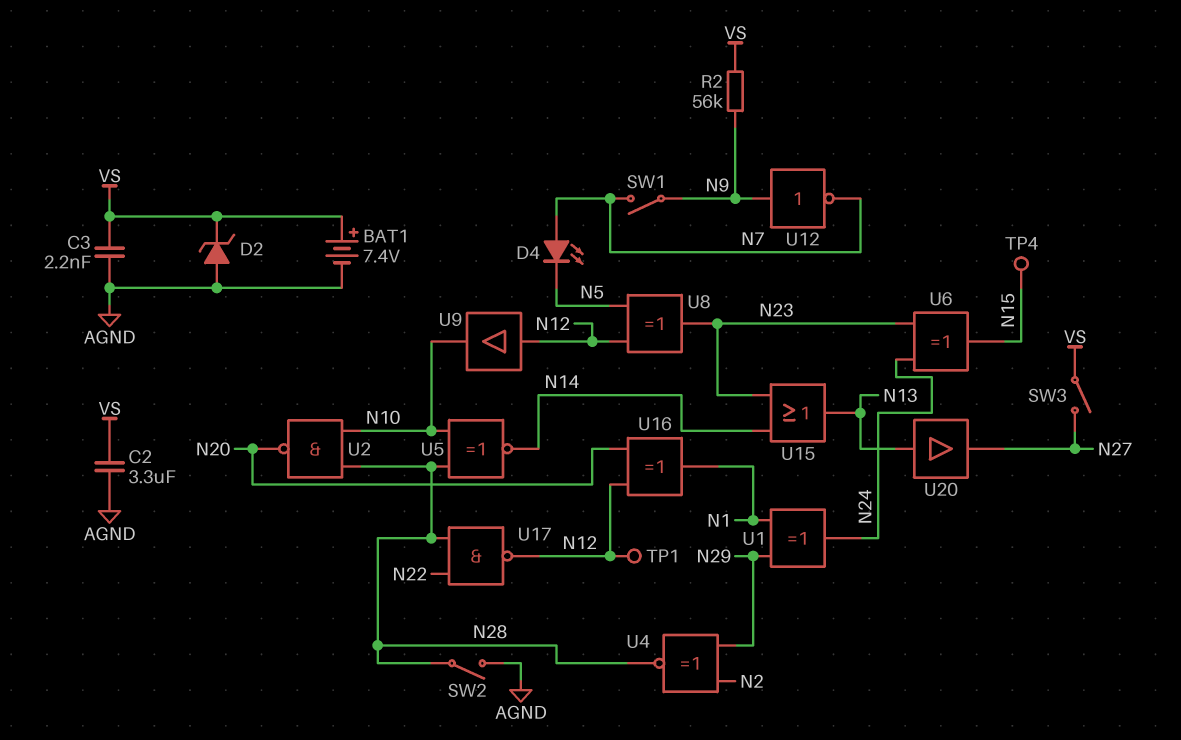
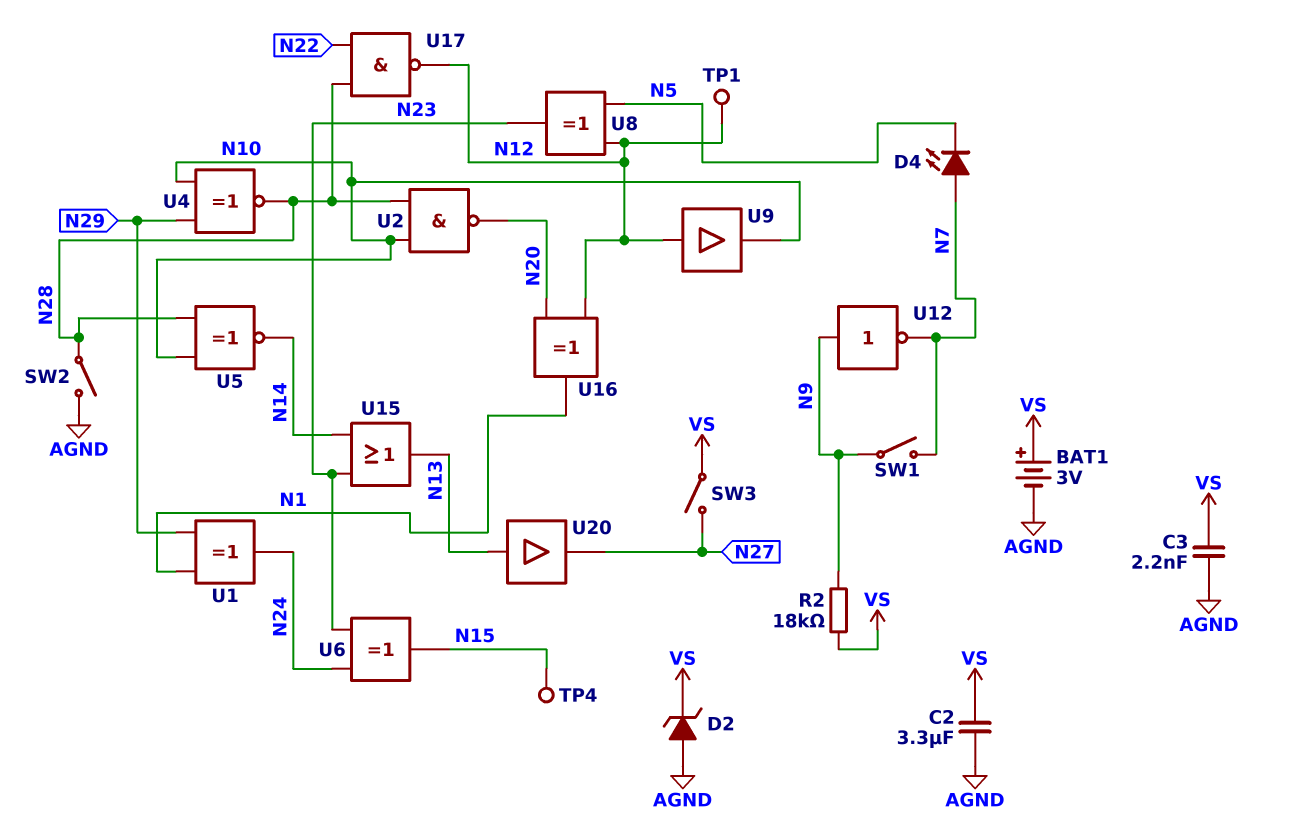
BAT1: 7.4V (plus VS, minus AGND) -> 3V (plus VS, minus AGND)
R2: 56k (N9, VS) -> 18k (N9, VS)
U4: XNOR (in N2, in N29, out N28) -> XNOR (in N10, in N29, out N28)

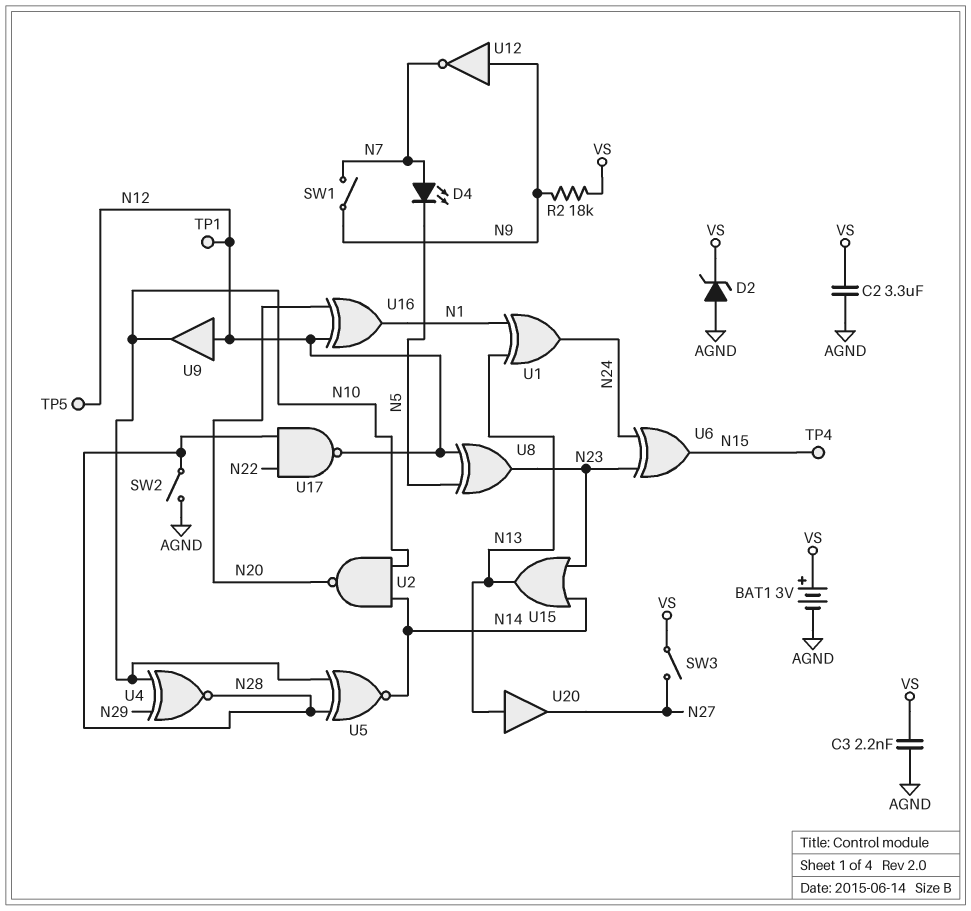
TP5: none -> test point (N12)
U1: XOR (in N1, in N29, out N24) -> XOR (in N1, in N13, out N24)
U2: NAND (in N10, in N28, out N20) -> NAND (in N10, in N14, out N20)

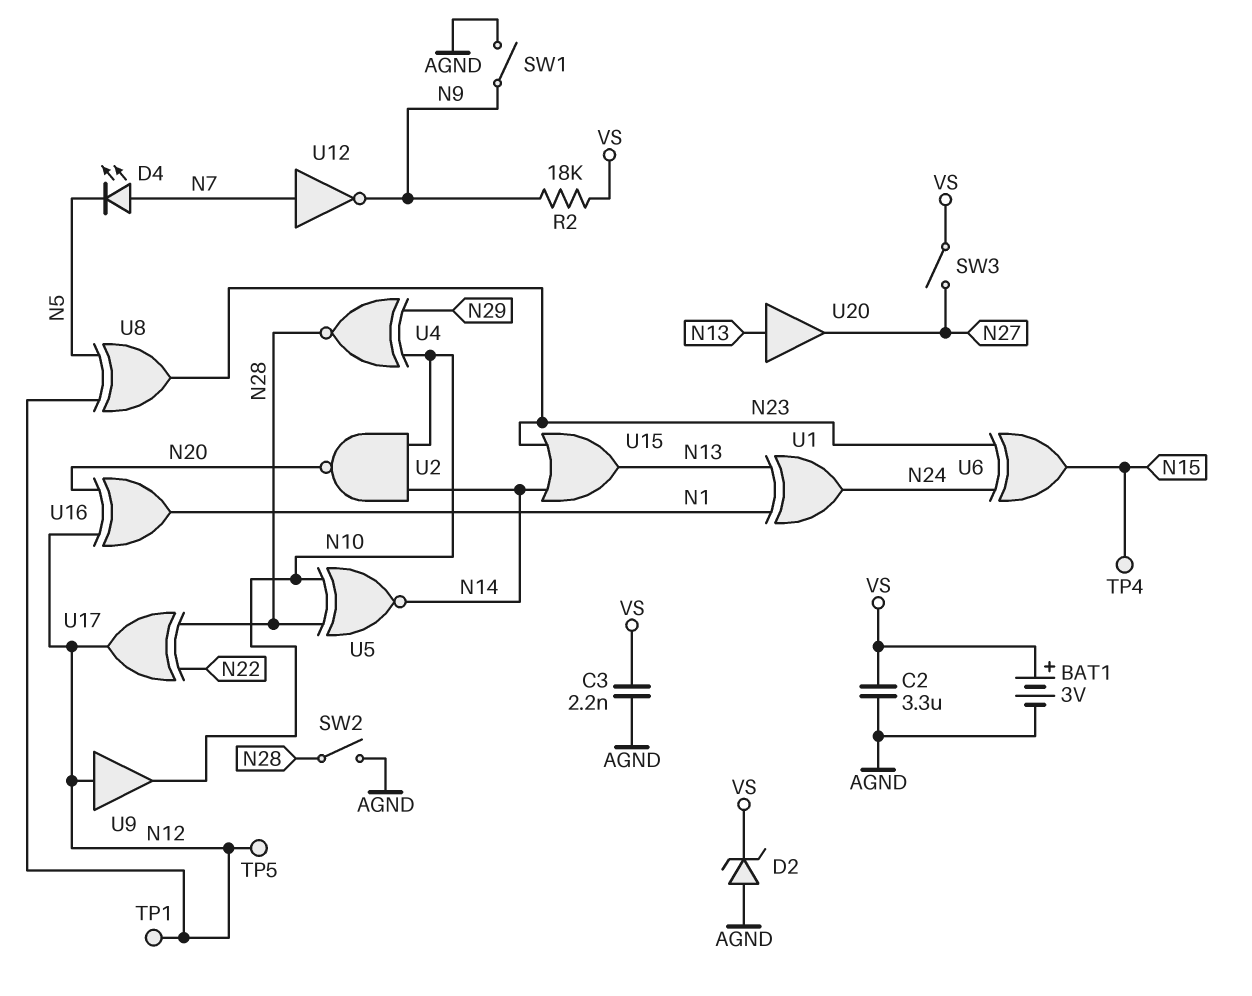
SW1: switch (N7, N9) -> switch (AGND, N9)
U12: NOT (in N9, out N7) -> NOT (in N7, out N9)
U17: NAND (in N22, in N28, out N12) -> XOR (in N22, in N28, out N12)

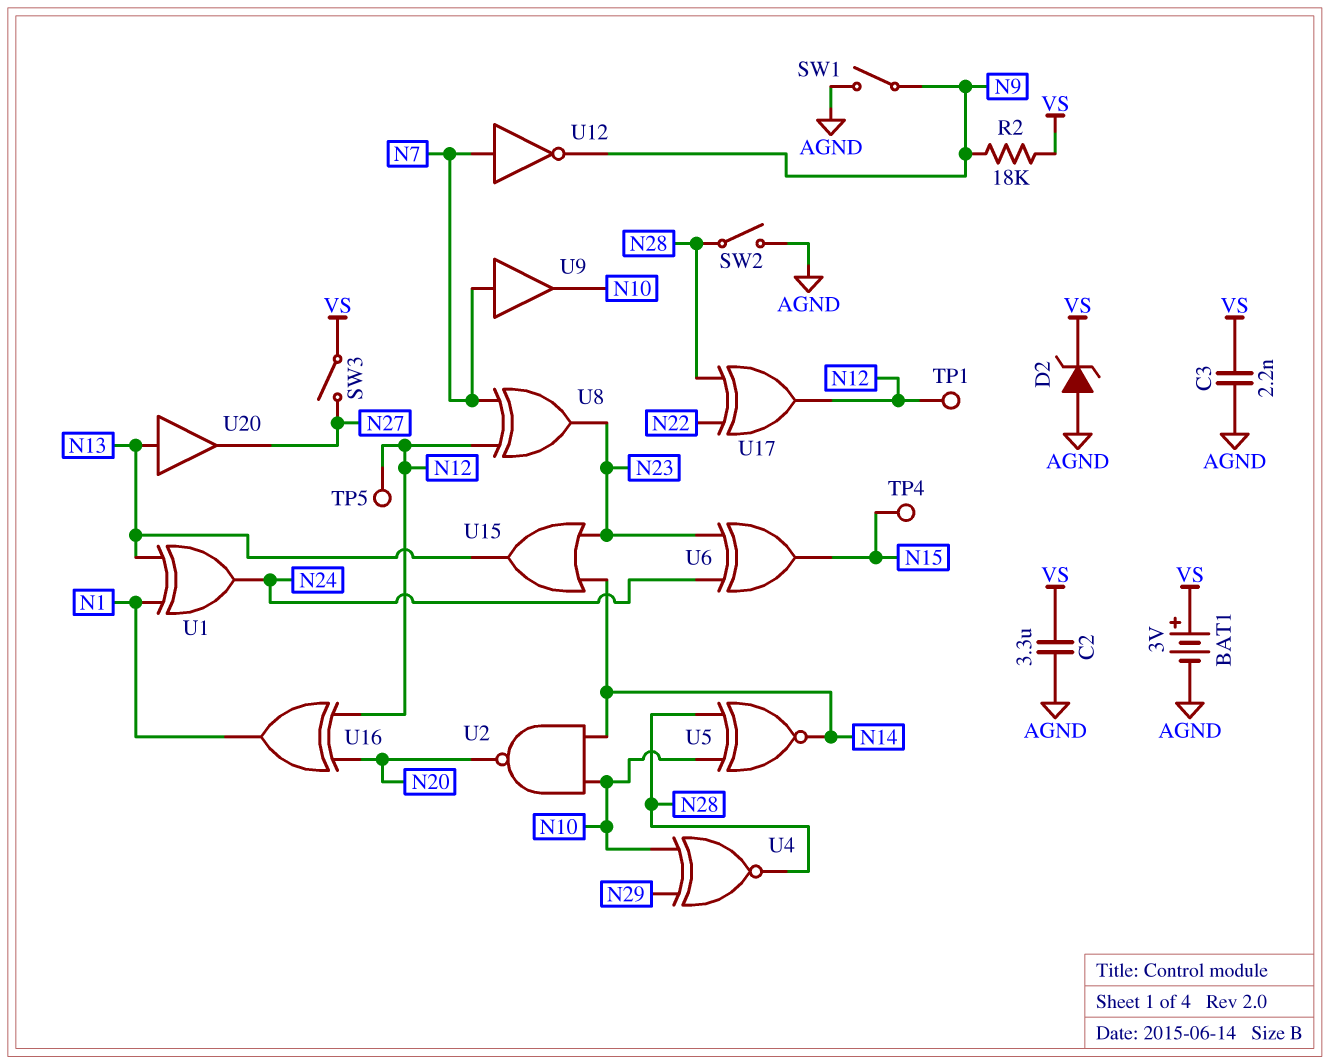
D4: LED (A N7, K N5) -> none
U8: XOR (in N5, in N12, out N23) -> XOR (in N7, in N12, out N23)
U9: buffer (in N12, out N10) -> buffer (in N7, out N10)

